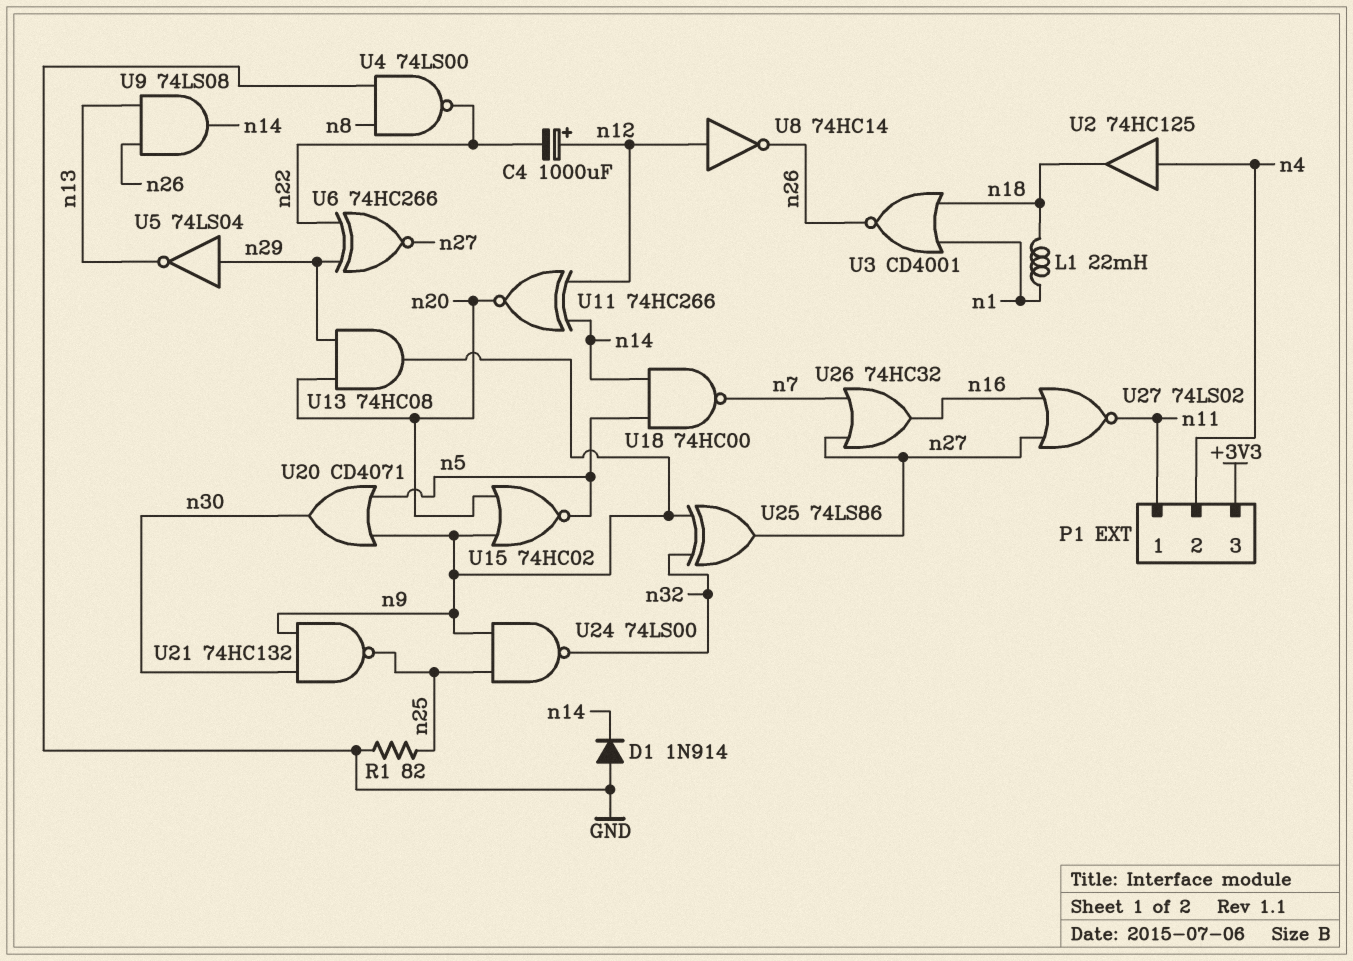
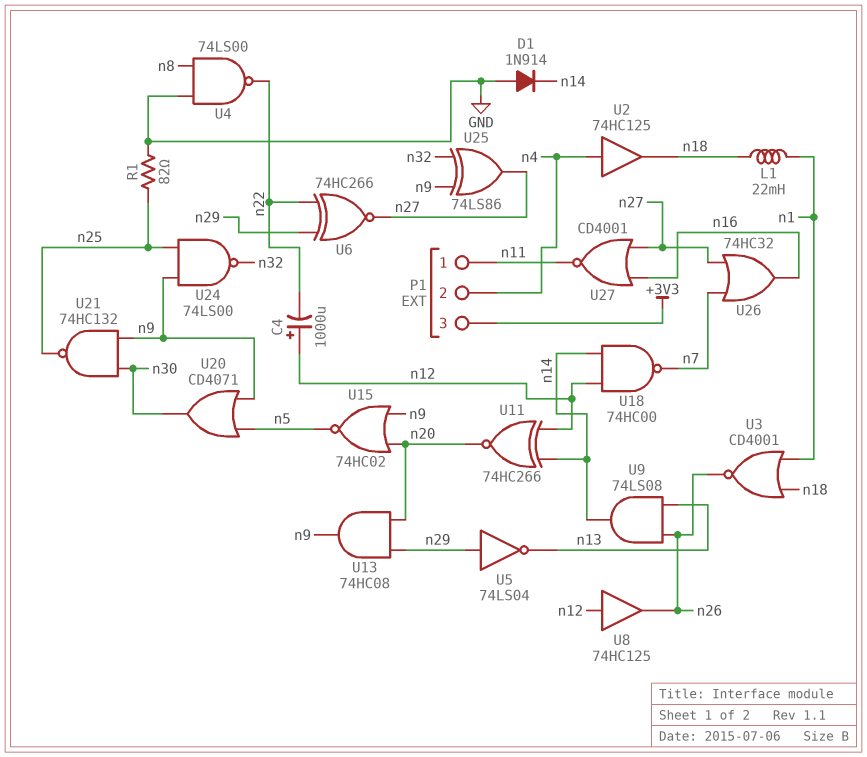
U8: NOT 74HC14 (in n12, out n26) -> buffer 74HC125 (in n12, out n26)
U18: NAND 74HC00 (in n5, in n14, out n7) -> NAND 74HC00 (in n12, in n14, out n7)
U27: NOR 74LS02 (in n16, in n27, out n11) -> NOR CD4001 (in n16, in n27, out n11)

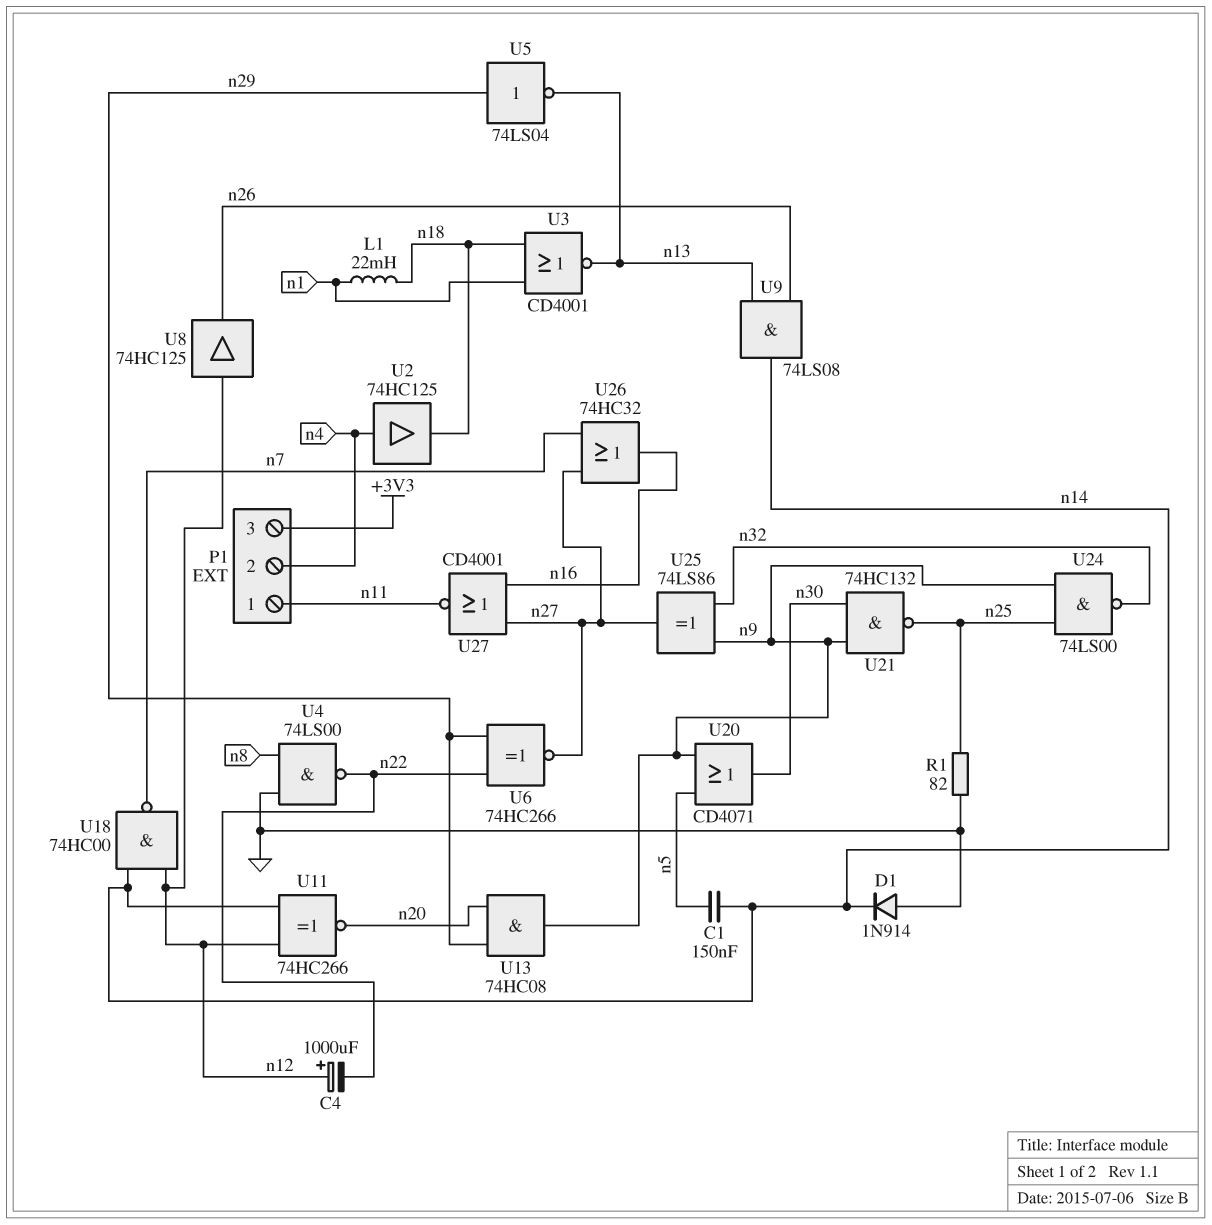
C1: none -> 150nF (n5, n14)
U3: NOR CD4001 (in n1, in n18, out n26) -> NOR CD4001 (in n1, in n18, out n13)
U15: NOR 74HC02 (in n9, in n20, out n5) -> none

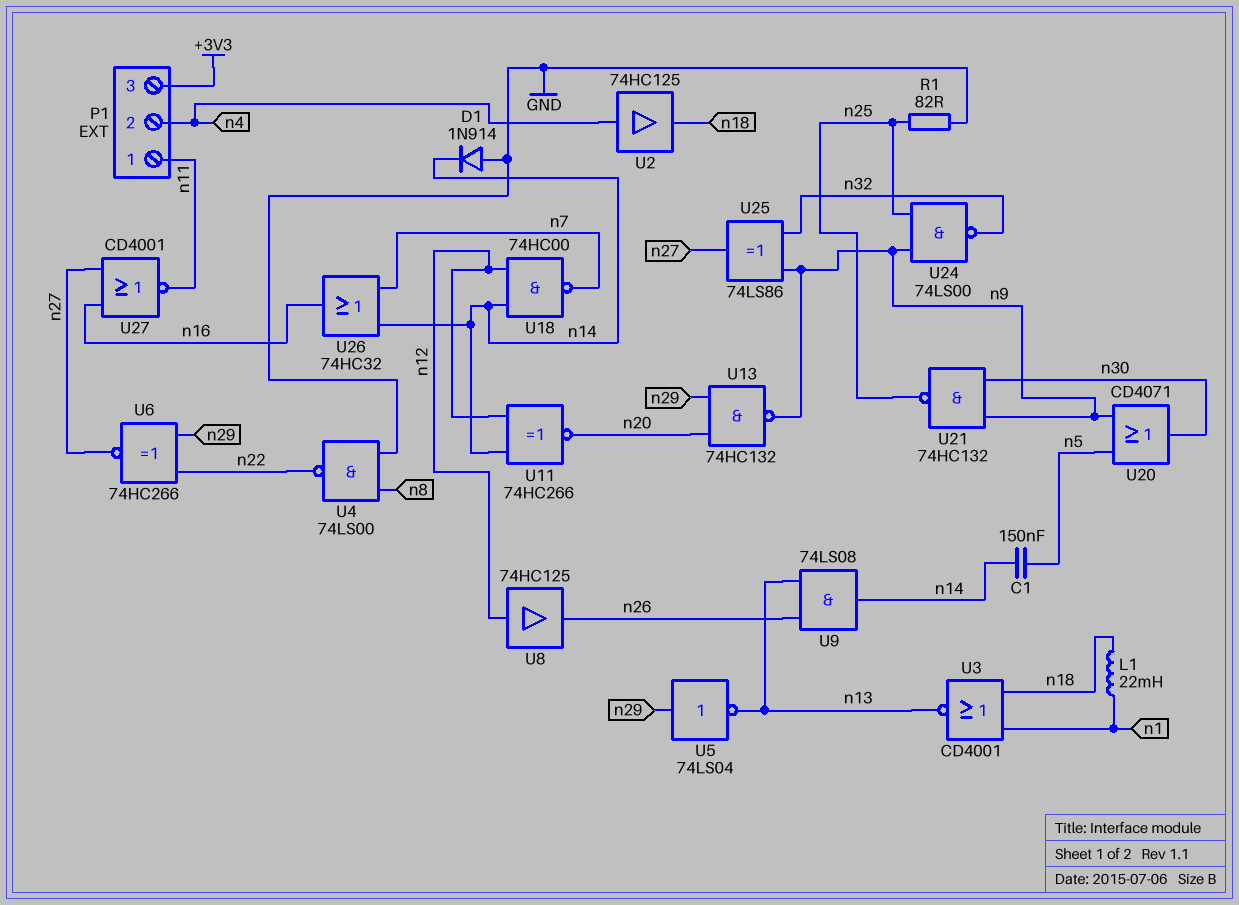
C4: 1000uF (plus n12, minus n22) -> none
U13: AND 74HC08 (in n20, in n29, out n9) -> NAND 74HC132 (in n20, in n29, out n9)
U26: OR 74HC32 (in n7, in n27, out n16) -> OR 74HC32 (in n7, in n14, out n16)

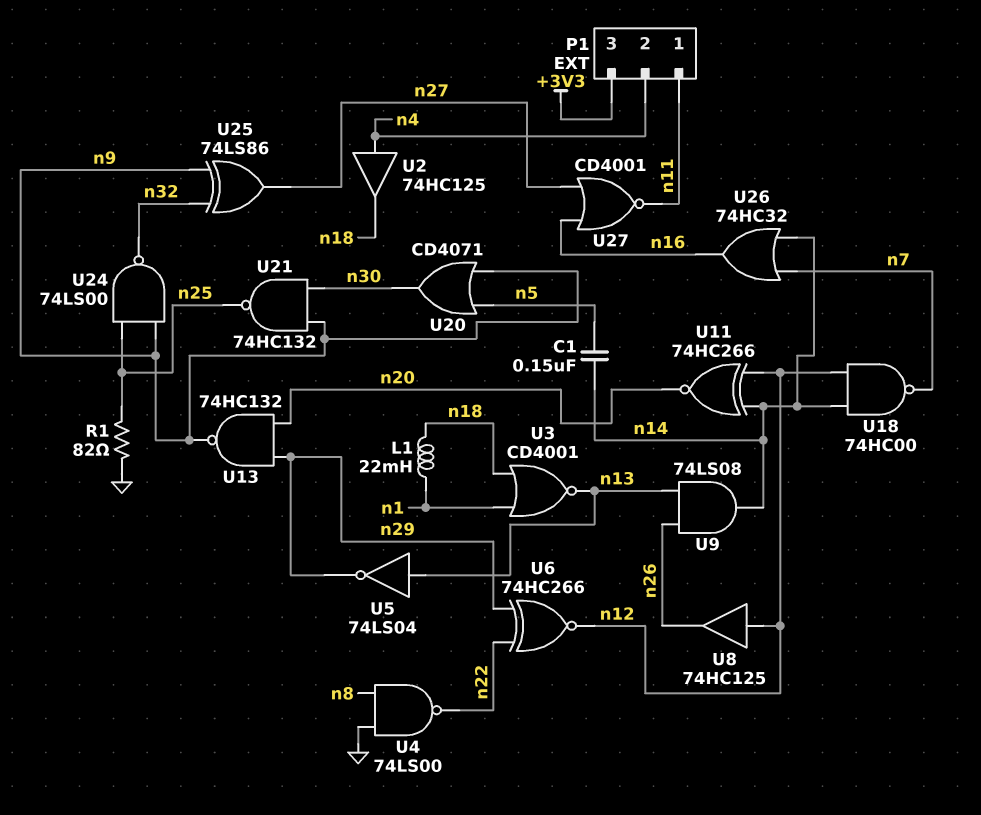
D1: diode 1N914 (A GND, K n14) -> none
U5: NOT 74LS04 (in n29, out n13) -> NOT 74LS04 (in n13, out n29)
U6: XNOR 74HC266 (in n22, in n29, out n27) -> XNOR 74HC266 (in n22, in n29, out n12)

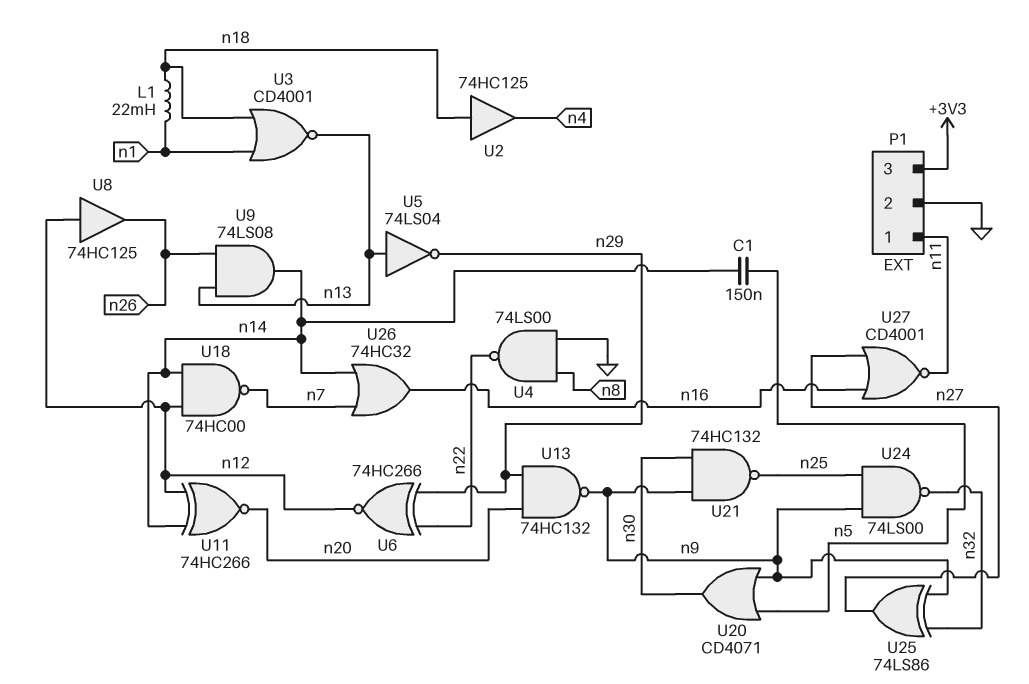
P1 pin 2: n4 -> GND
R1: 82 (GND, n25) -> none
U2: buffer 74HC125 (in n4, out n18) -> buffer 74HC125 (in n18, out n4)

